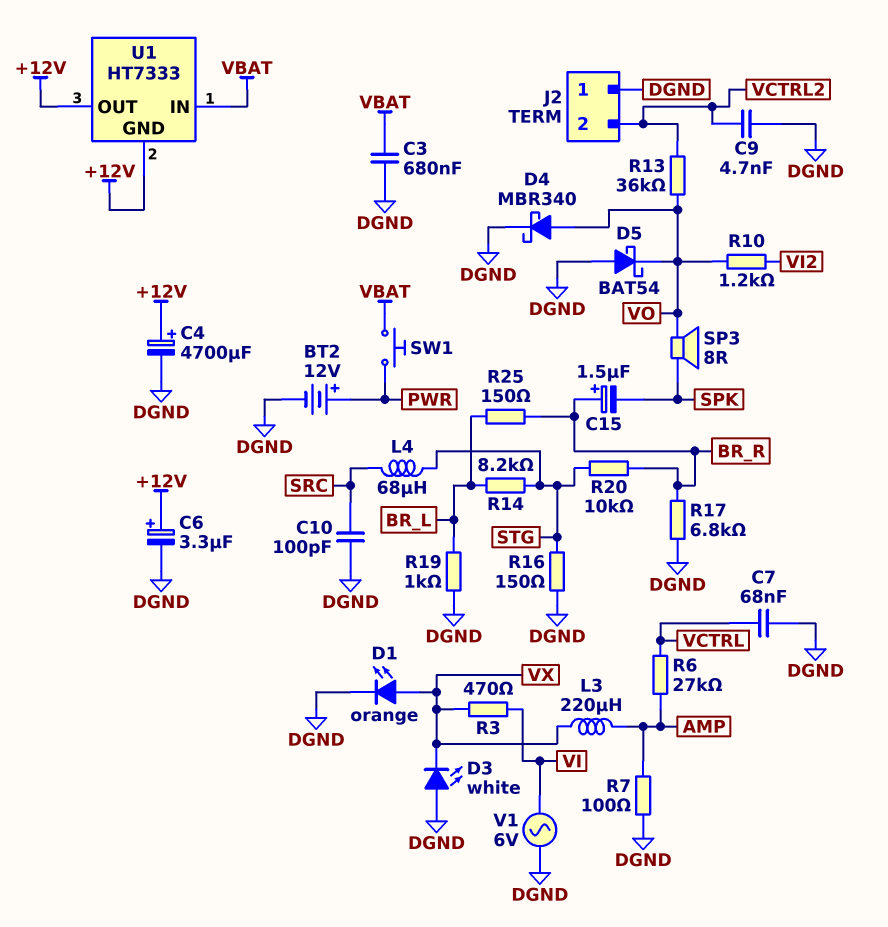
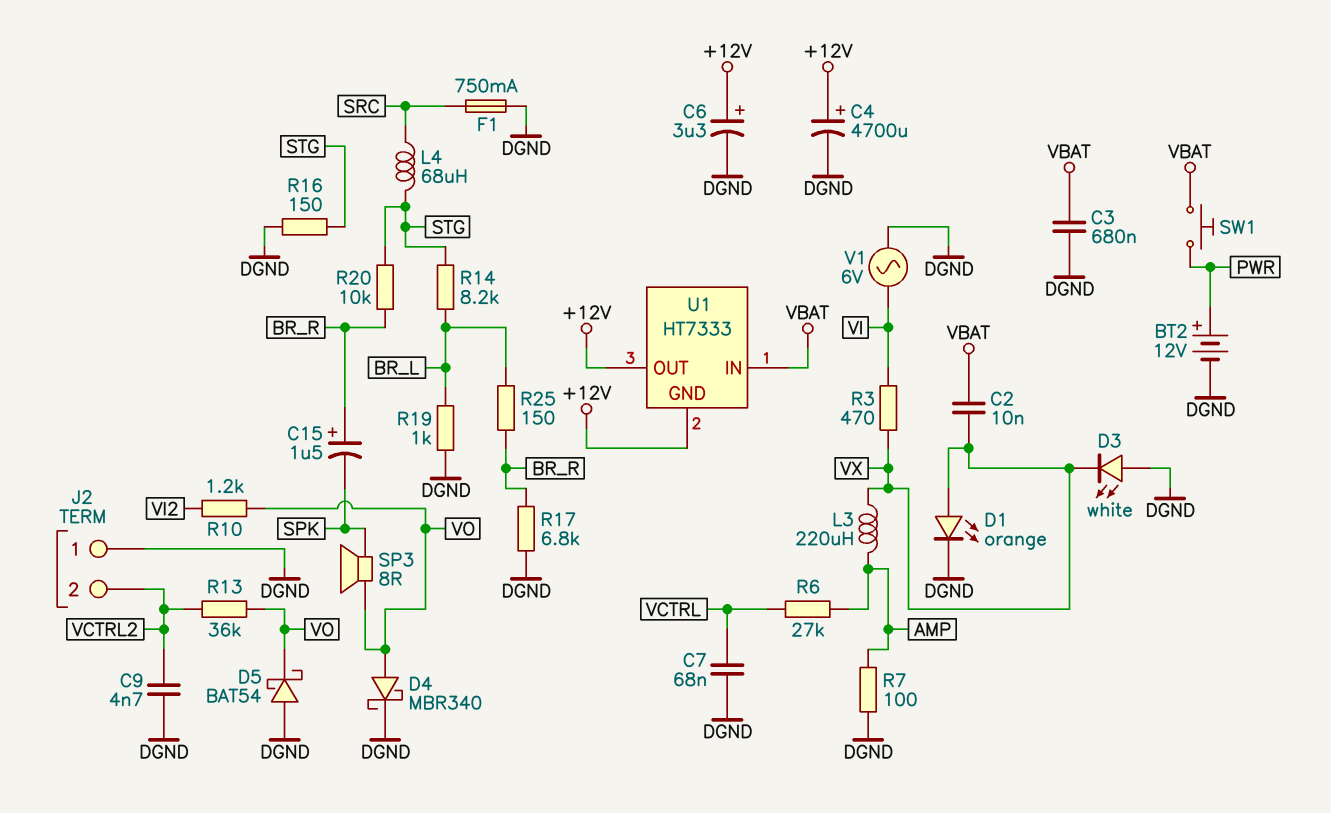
C2: none -> 10nF (VBAT, VX)
C10: 100pF (DGND, SRC) -> none
F1: none -> 750mA (DGND, SRC)

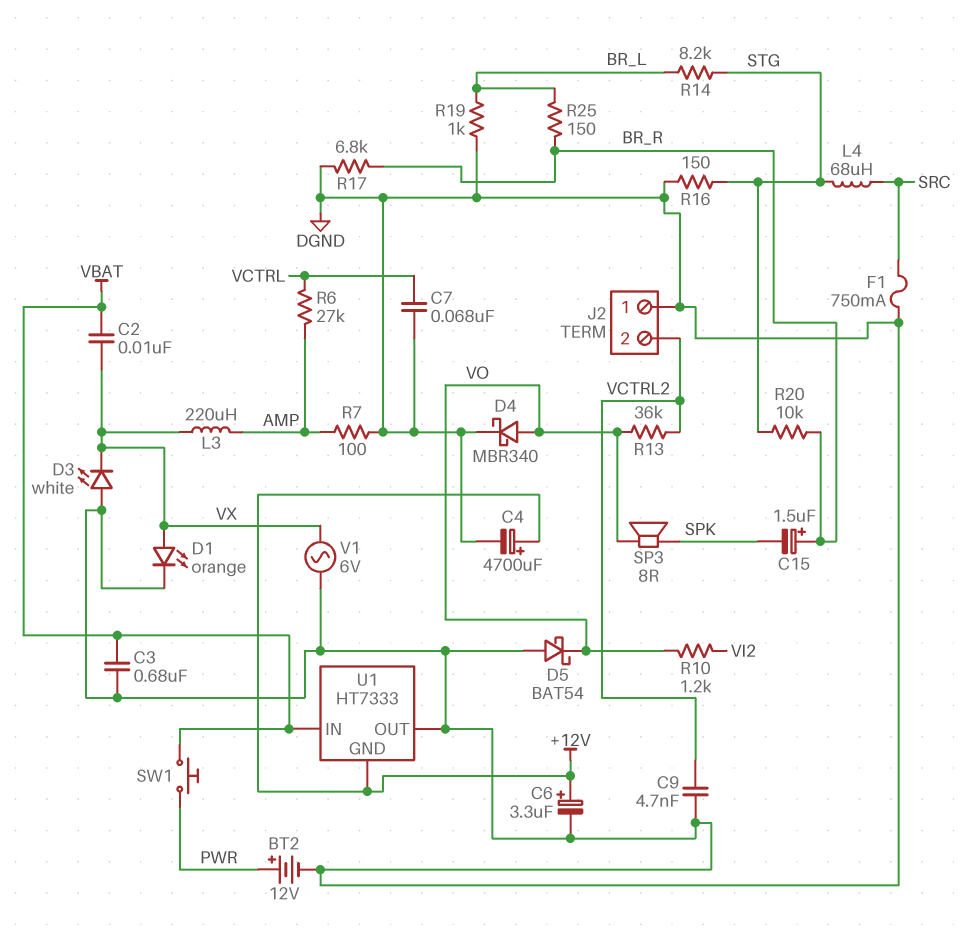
R3: 470 (VI, VX) -> none
U1 pin OUT: +12V -> DGND
V1: AC 6V (DGND, VI) -> AC 6V (DGND, VX)

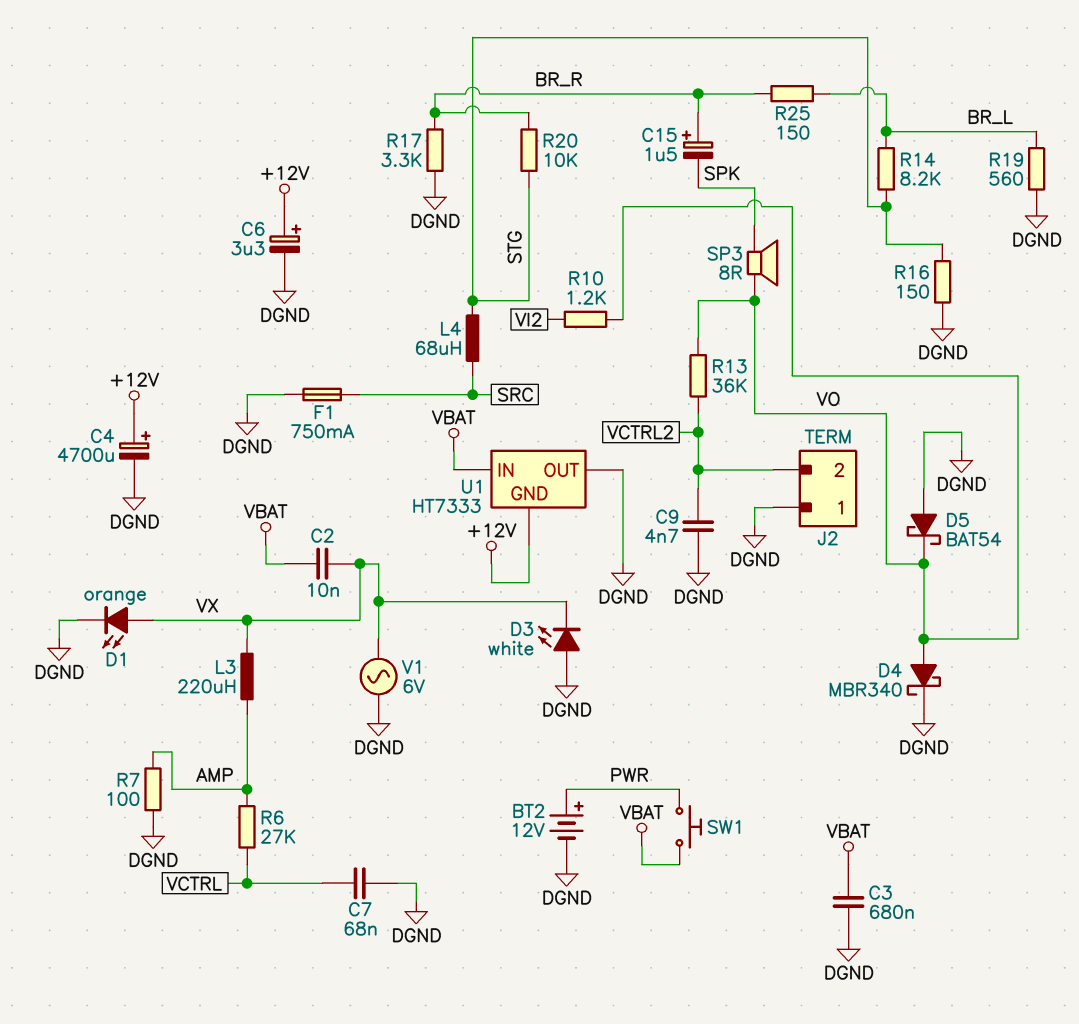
R17: 6.8k (BR_R, DGND) -> 3.3k (BR_R, DGND)
R19: 1k (BR_L, DGND) -> 560 (BR_L, DGND)

